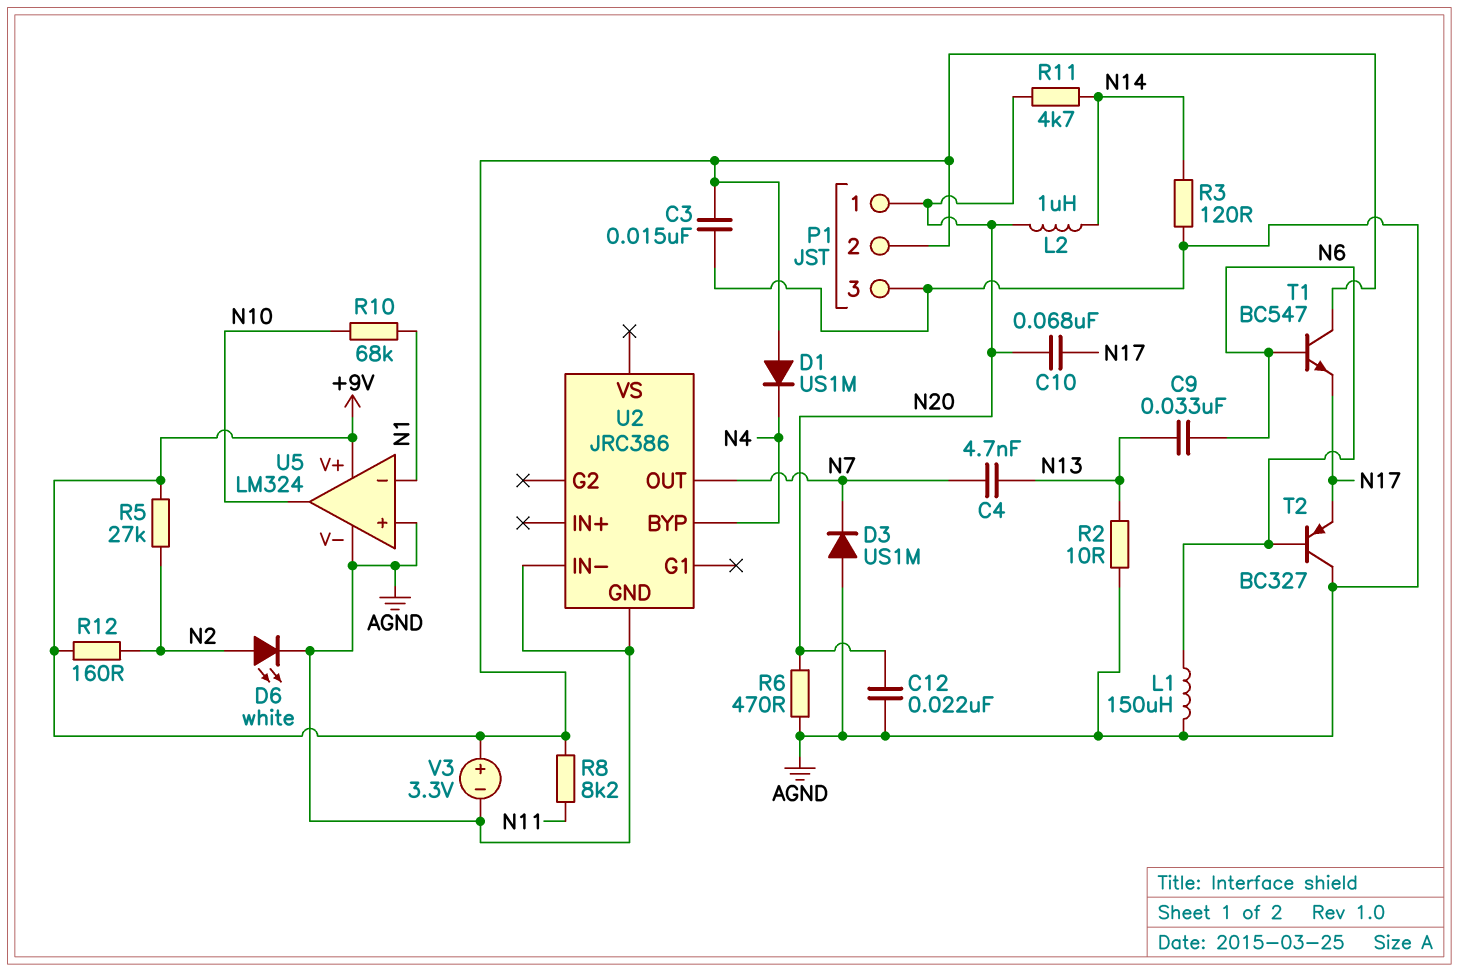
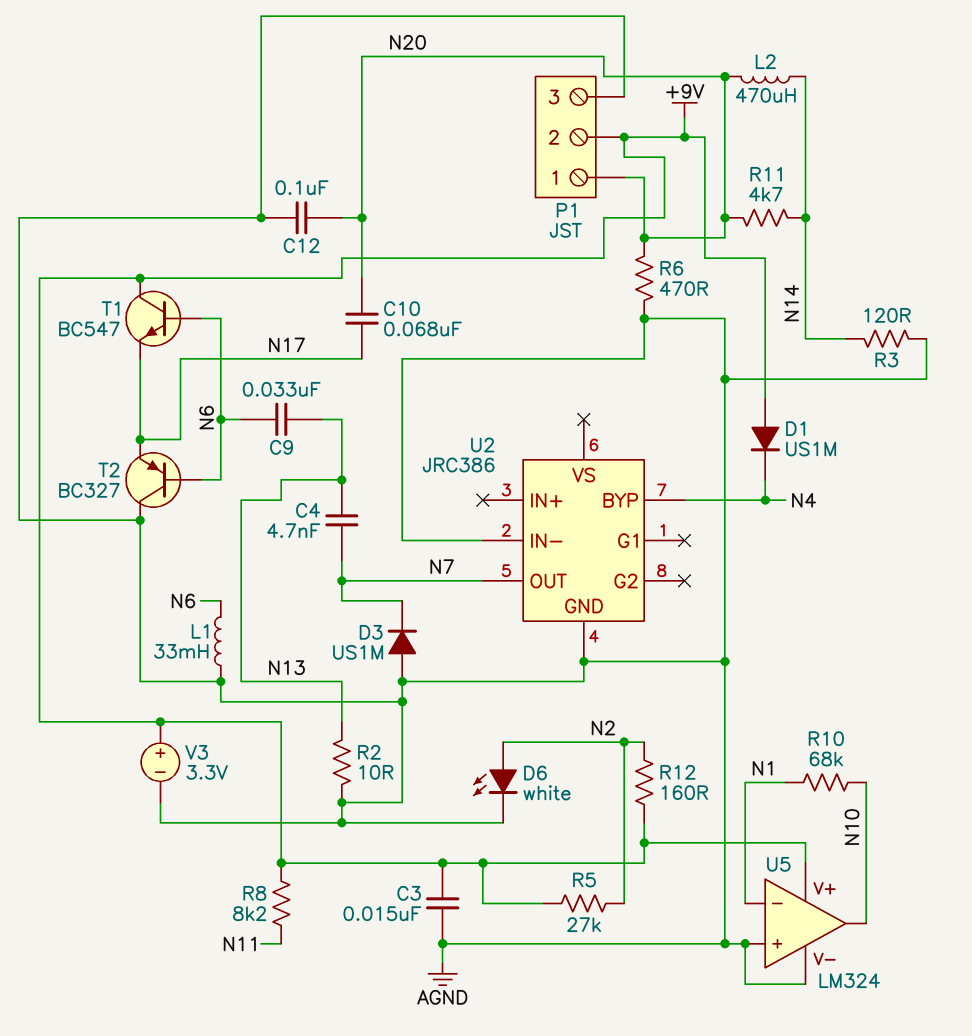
C12: 22nF (AGND, N20) -> 100nF (AGND, N20)
L1: 150uH (AGND, N6) -> 33mH (AGND, N6)
L2: 1uH (N14, N20) -> 470uH (N14, N20)

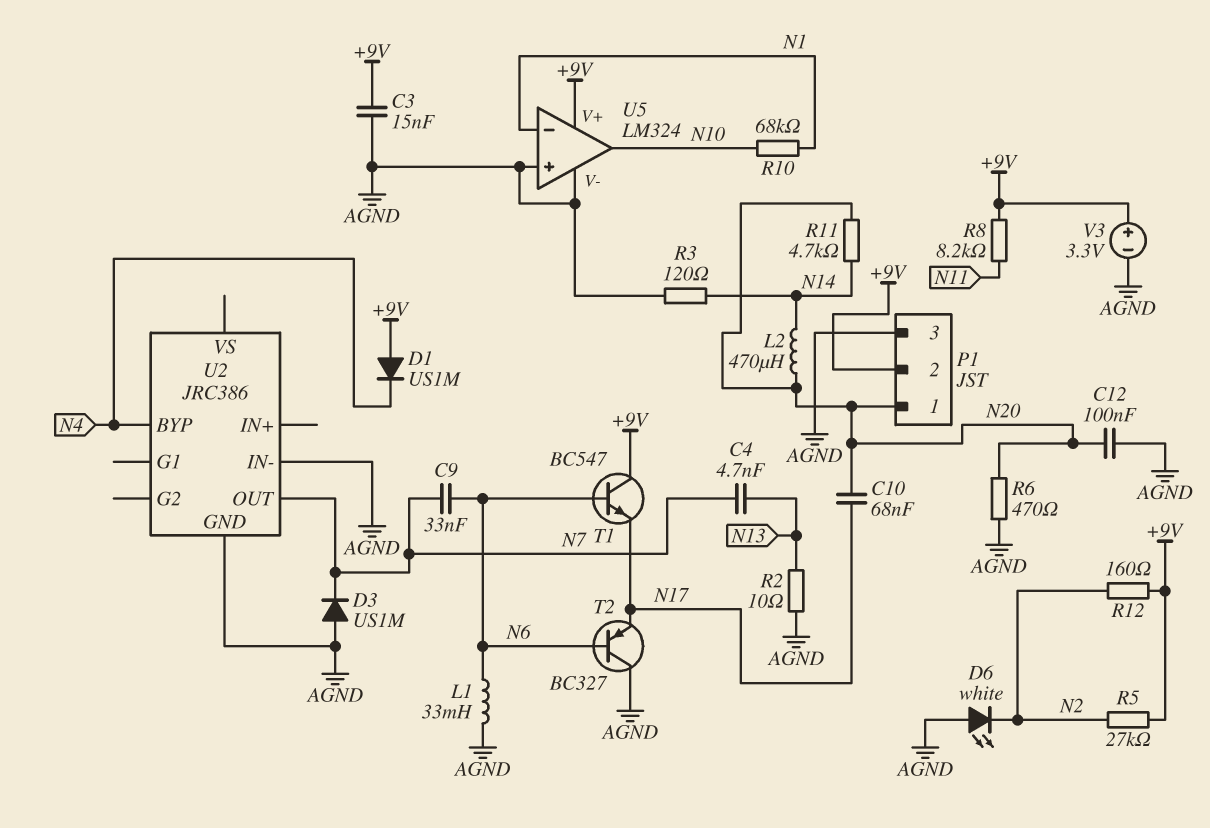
C9: 33nF (N6, N13) -> 33nF (N6, N7)
D6: LED white (A N2, K AGND) -> LED white (A AGND, K N2)

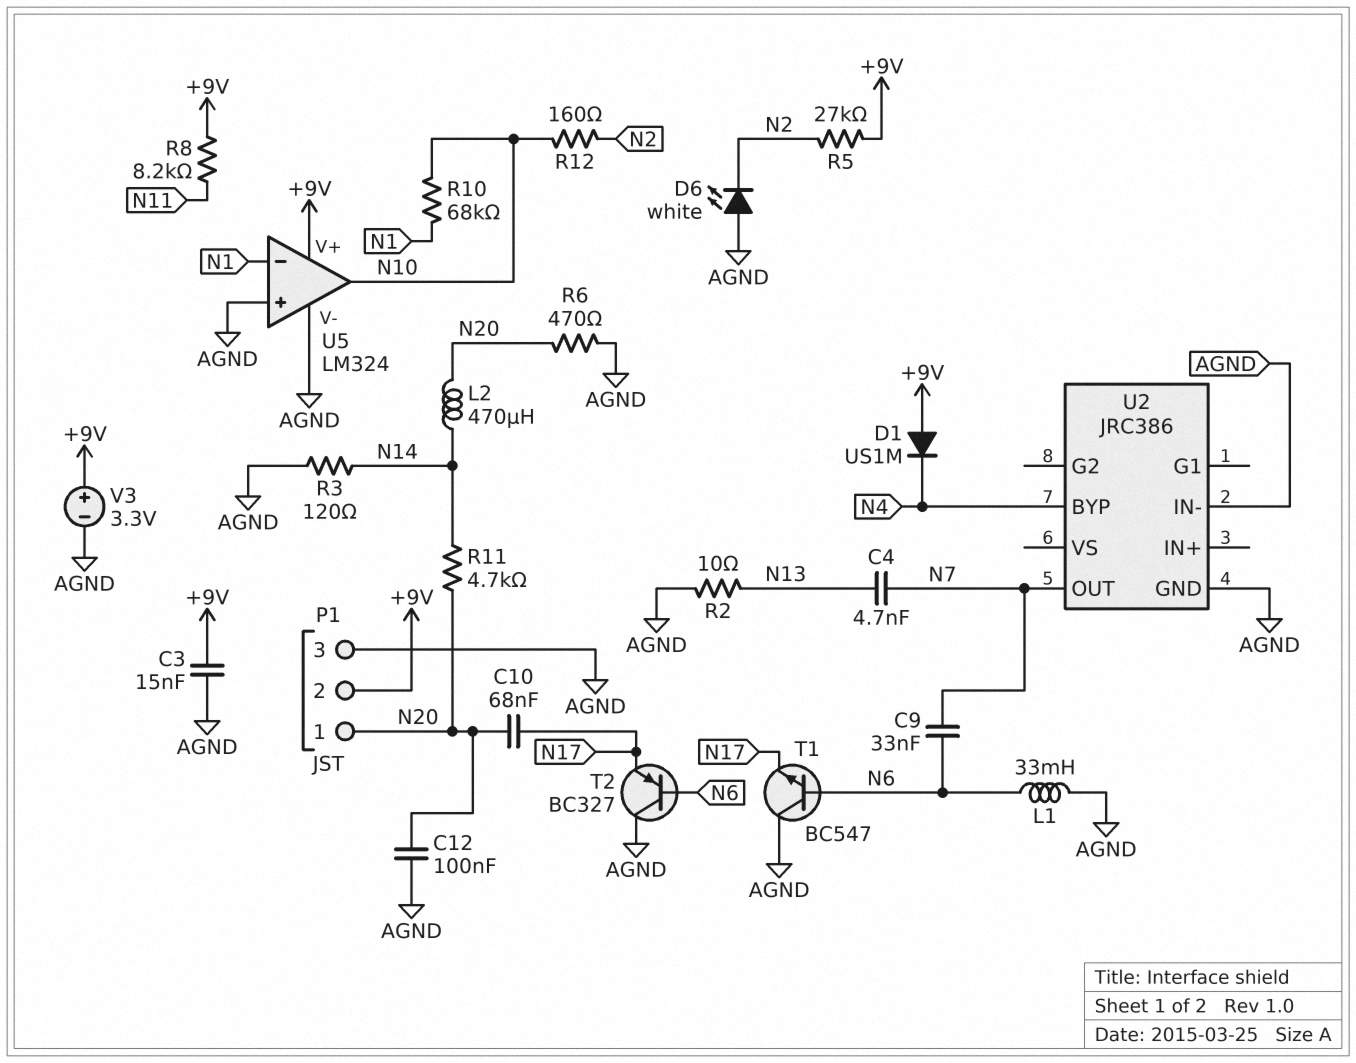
D3: diode US1M (A AGND, K N7) -> none
R12: 160 (+9V, N2) -> 160 (N2, N10)
T1: NPN BC547 (B N6, C +9V, E N17) -> NPN BC547 (B N6, C AGND, E N17)

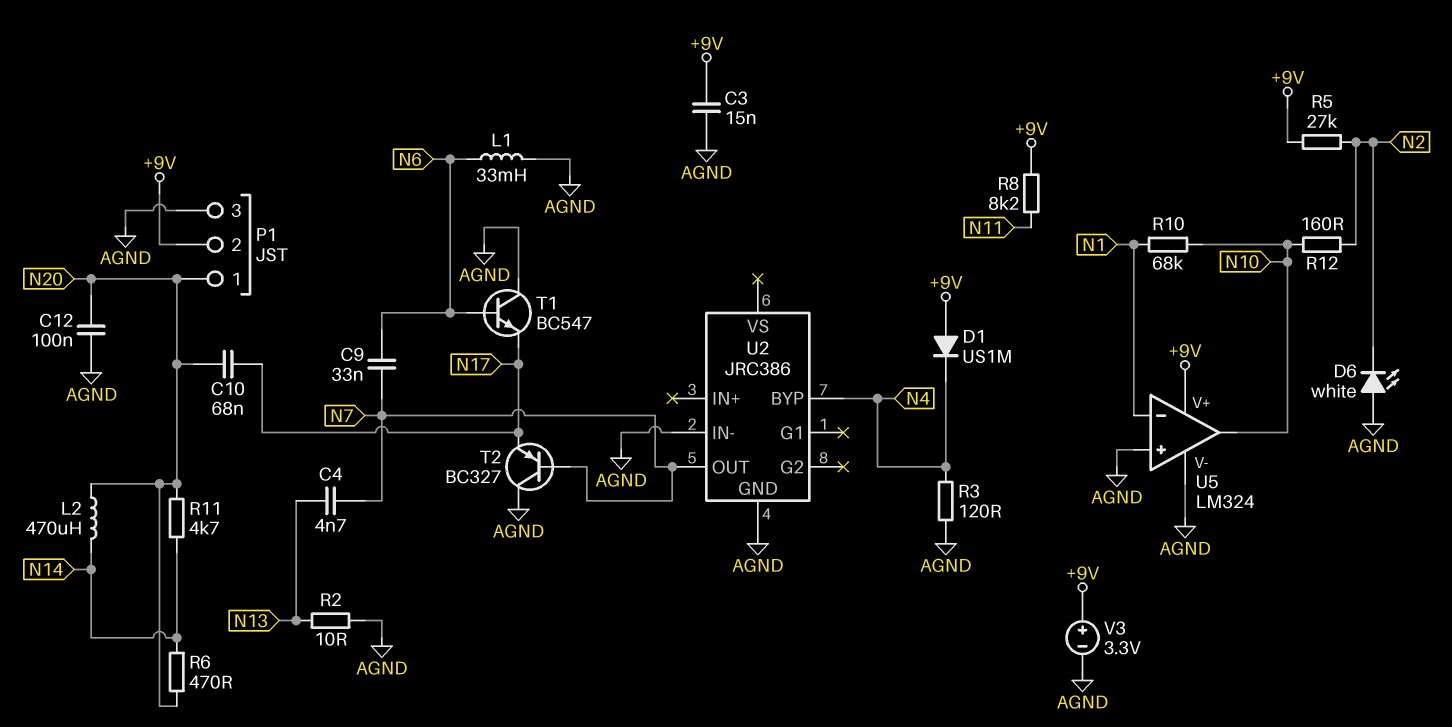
R3: 120 (AGND, N14) -> 120 (AGND, N4)
R6: 470 (AGND, N20) -> 470 (N14, N20)
T2: PNP BC327 (B N6, C AGND, E N17) -> PNP BC327 (B N7, C AGND, E N17)

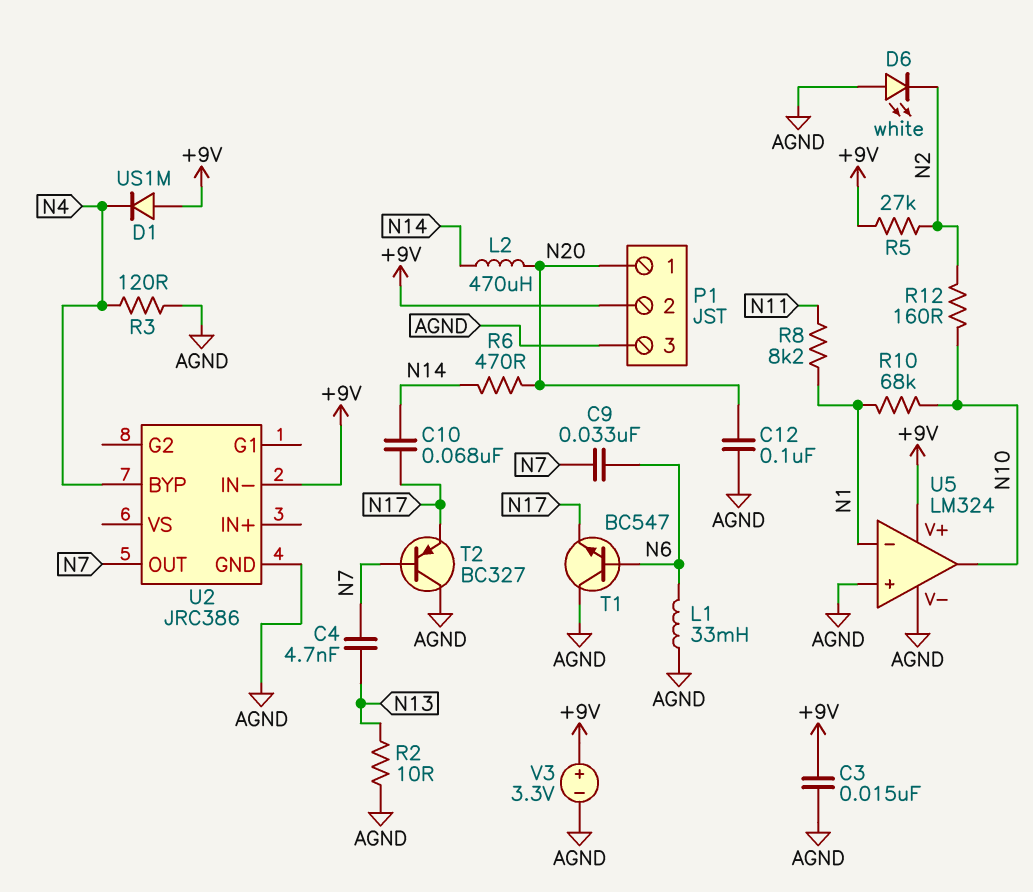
C10: 68nF (N17, N20) -> 68nF (N14, N17)
R8: 8.2k (+9V, N11) -> 8.2k (N1, N11)
R11: 4.7k (N14, N20) -> none
U2 pin IN-: AGND -> +9V

